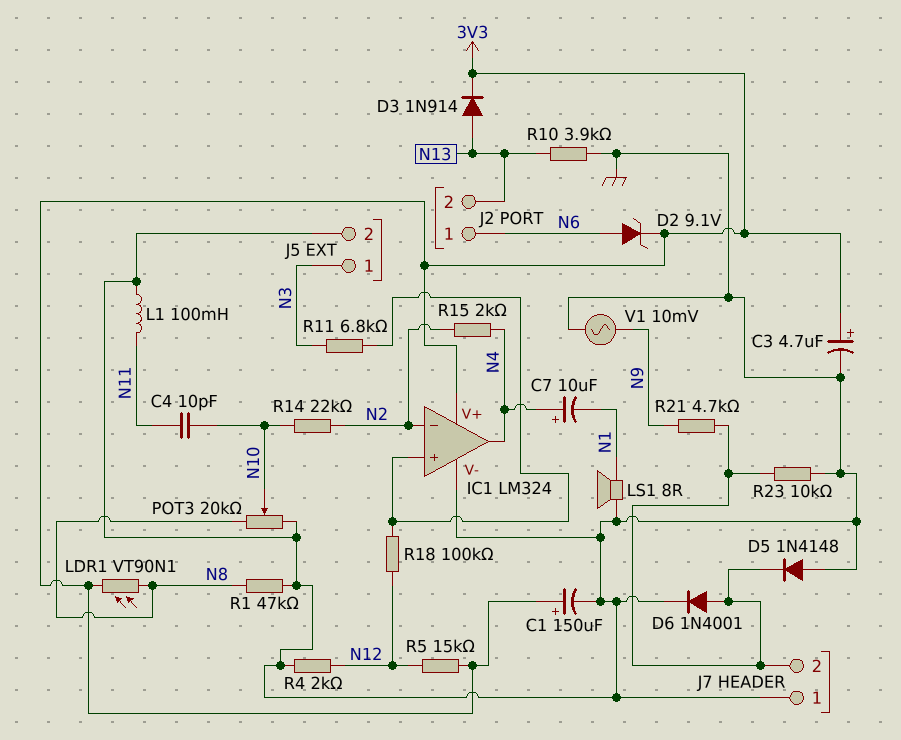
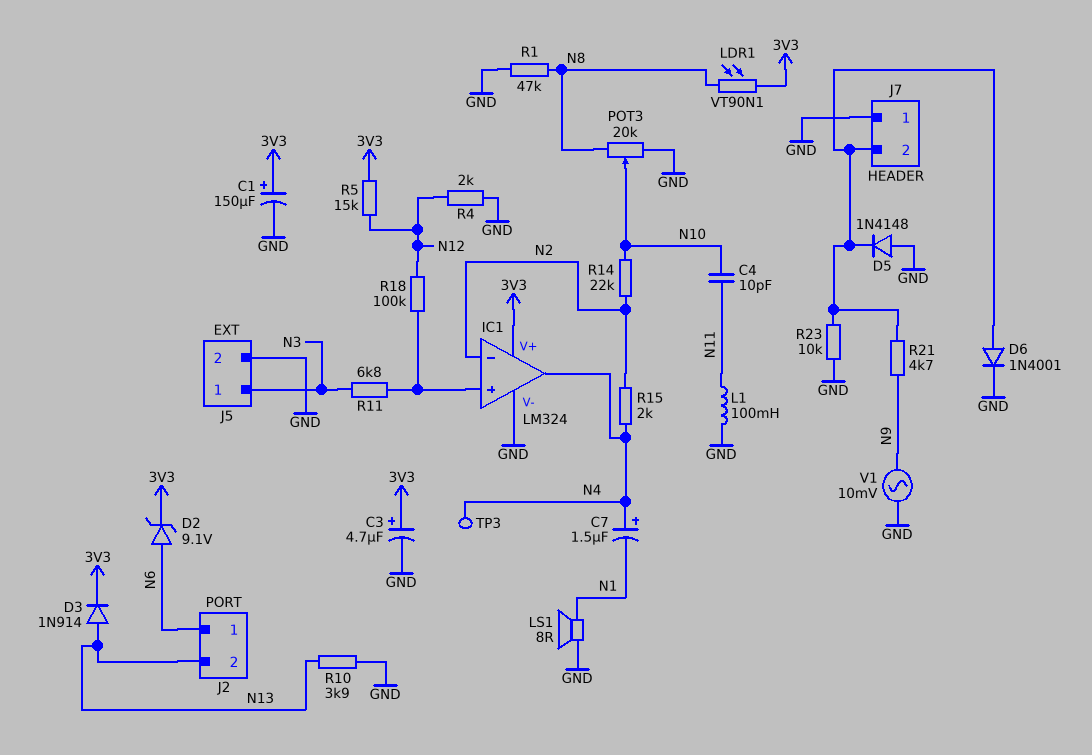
C7: 10uF (plus N4, minus N1) -> 1.5uF (plus N4, minus N1)
TP3: none -> test point (N4)

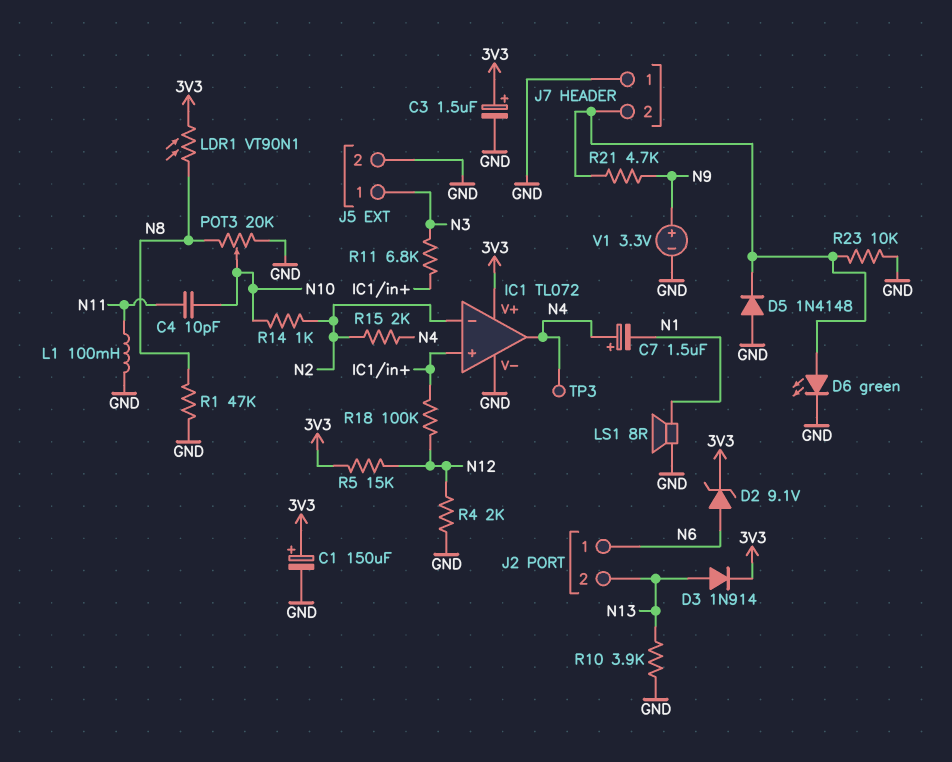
C3: 4.7uF (plus 3V3, minus GND) -> 1.5uF (plus 3V3, minus GND)
D6: diode 1N4001 (A J7/2, K GND) -> LED green (A J7/2, K GND)
IC1: LM324 -> TL072
R14: 22k (N2, N10) -> 1k (N2, N10)
V1: AC 10mV (GND, N9) -> 3.3V (plus N9, minus GND)

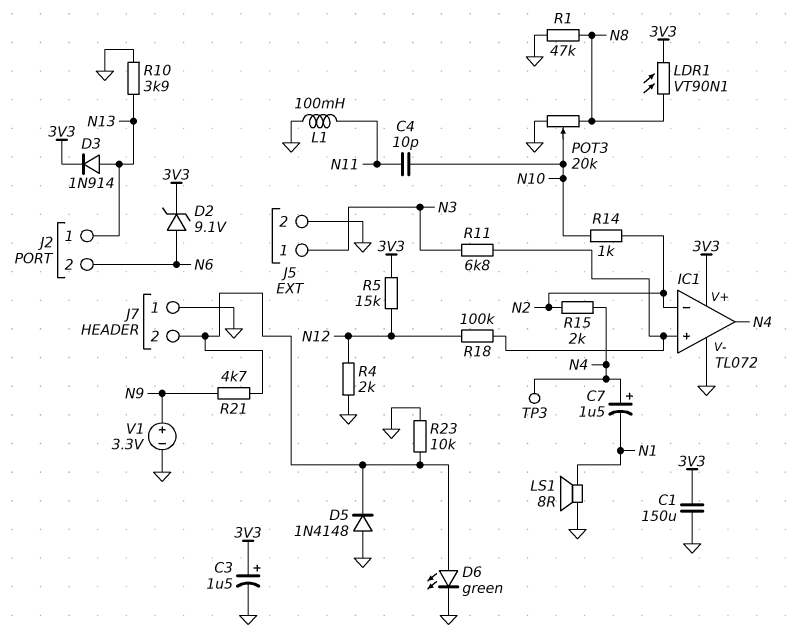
C1: 150uF (plus 3V3, minus GND) -> 150uF (3V3, GND)
J2 pin 1: N6 -> N13
J2 pin 2: N13 -> N6

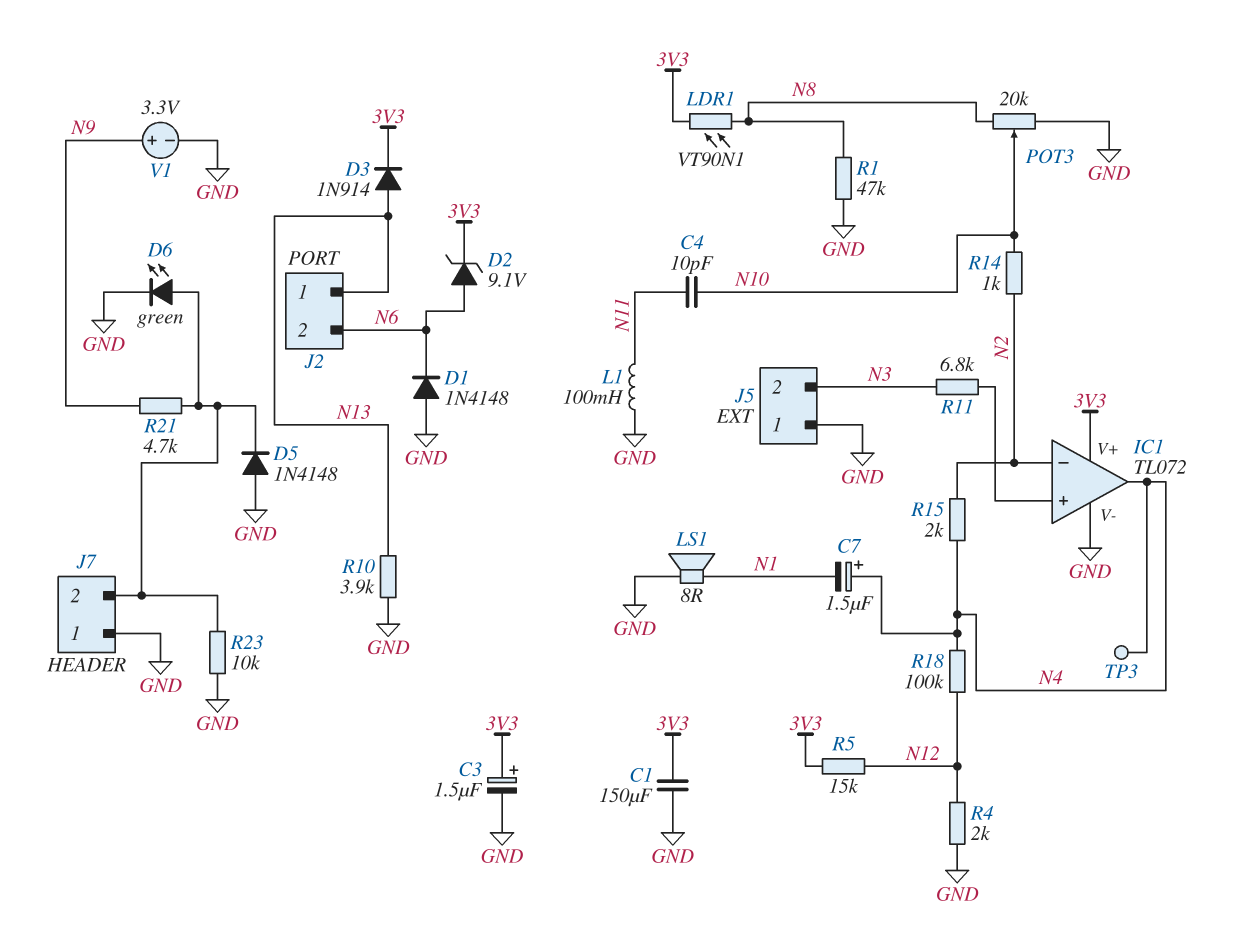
D1: none -> diode 1N4148 (A GND, K N6)
J5 pin 1: N3 -> GND
J5 pin 2: GND -> N3
R18: 100k (IC1/in+, N12) -> 100k (N4, N12)

